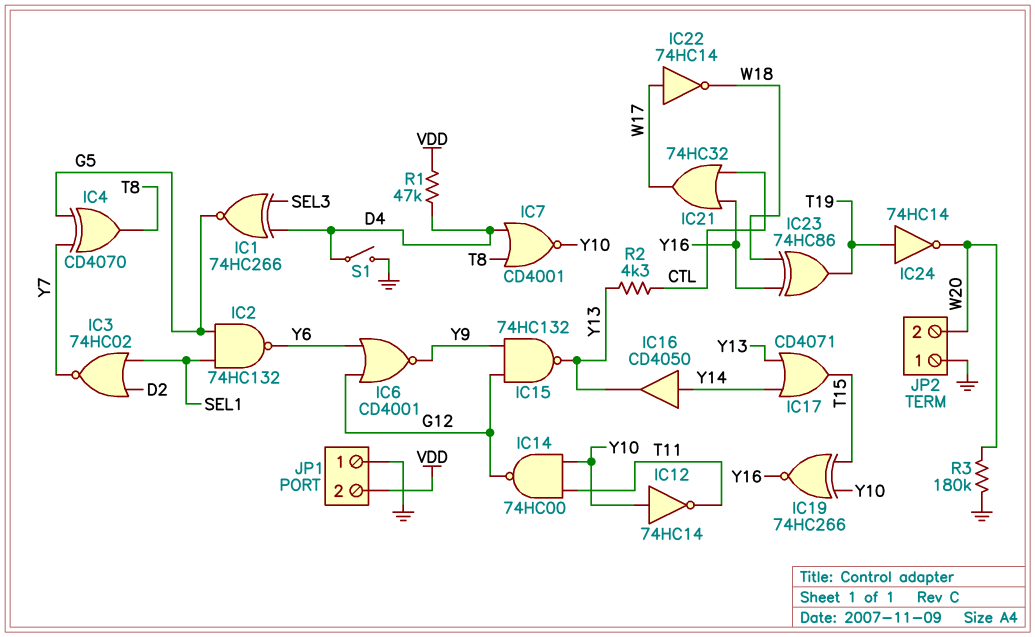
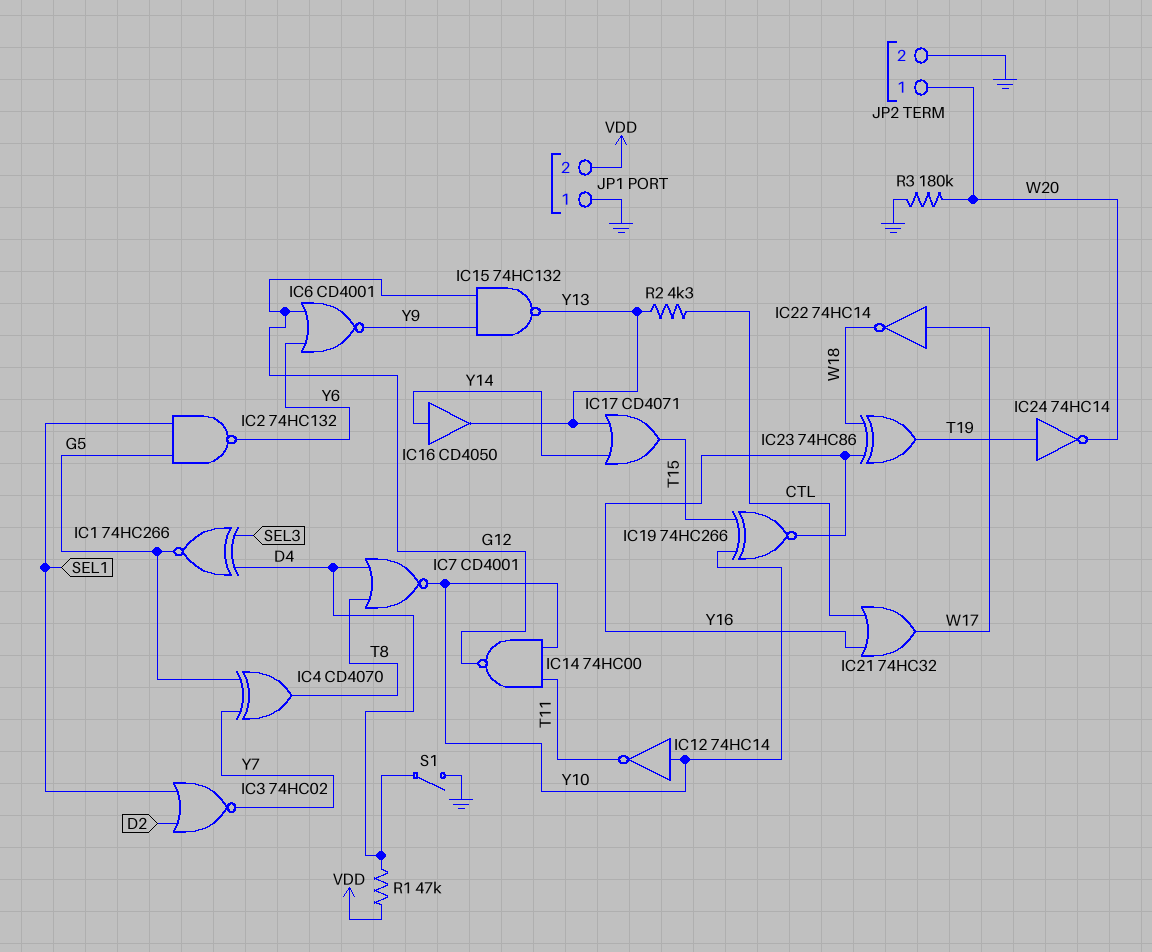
JP2 pin 1: GND -> W20
JP2 pin 2: W20 -> GND

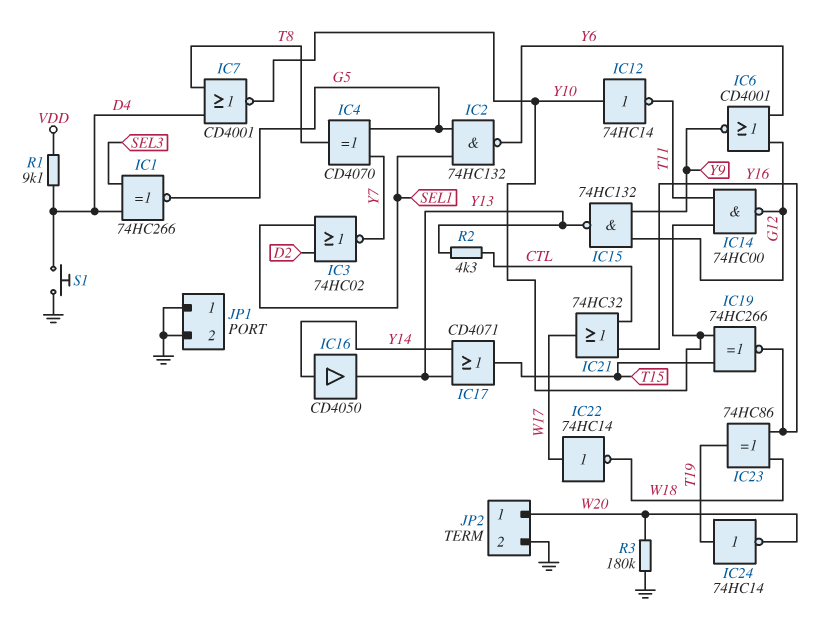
JP1 pin 2: VDD -> GND
R1: 47k (D4, VDD) -> 9.1k (D4, VDD)
S1: switch (D4, GND) -> button (D4, GND)

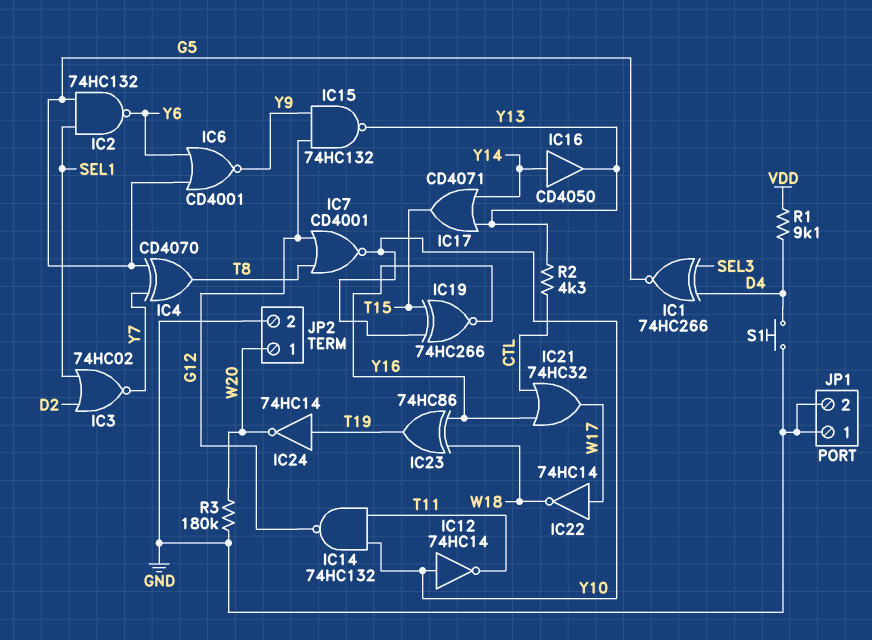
IC6: NOR CD4001 (in G12, in Y6, out Y9) -> NOR CD4001 (in G5, in Y6, out Y9)
IC7: NOR CD4001 (in D4, in T8, out Y10) -> NOR CD4001 (in G12, in T8, out Y10)
IC14: NAND 74HC00 (in T11, in Y10, out G12) -> NAND 74HC132 (in T11, in Y10, out G12)

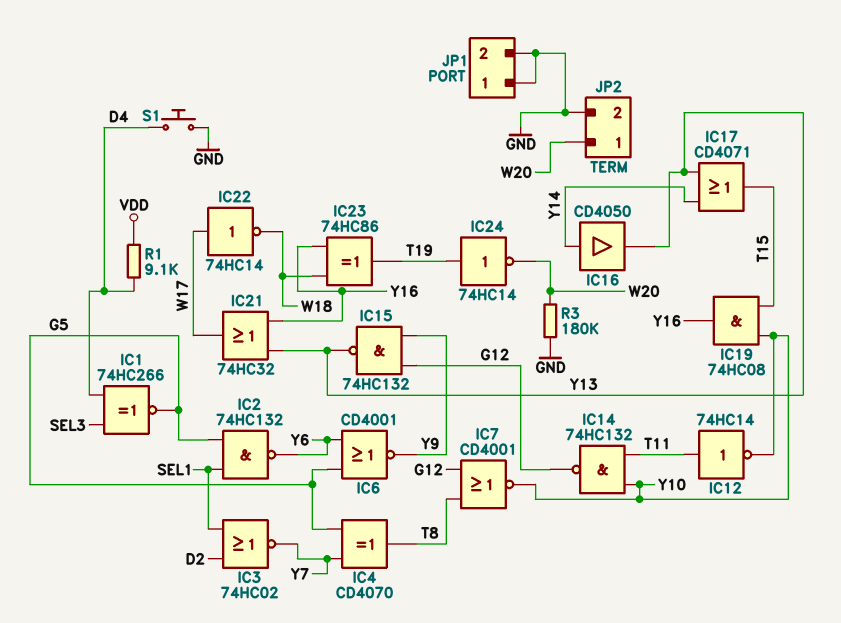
IC12: NOT 74HC14 (in Y10, out T11) -> NOT 74HC14 (in T11, out Y10)
IC19: XNOR 74HC266 (in T15, in Y10, out Y16) -> AND 74HC08 (in T15, in Y10, out Y16)
IC21: OR 74HC32 (in CTL, in Y16, out W17) -> OR 74HC32 (in Y13, in Y16, out W17)
R2: 4.3k (CTL, Y13) -> none

